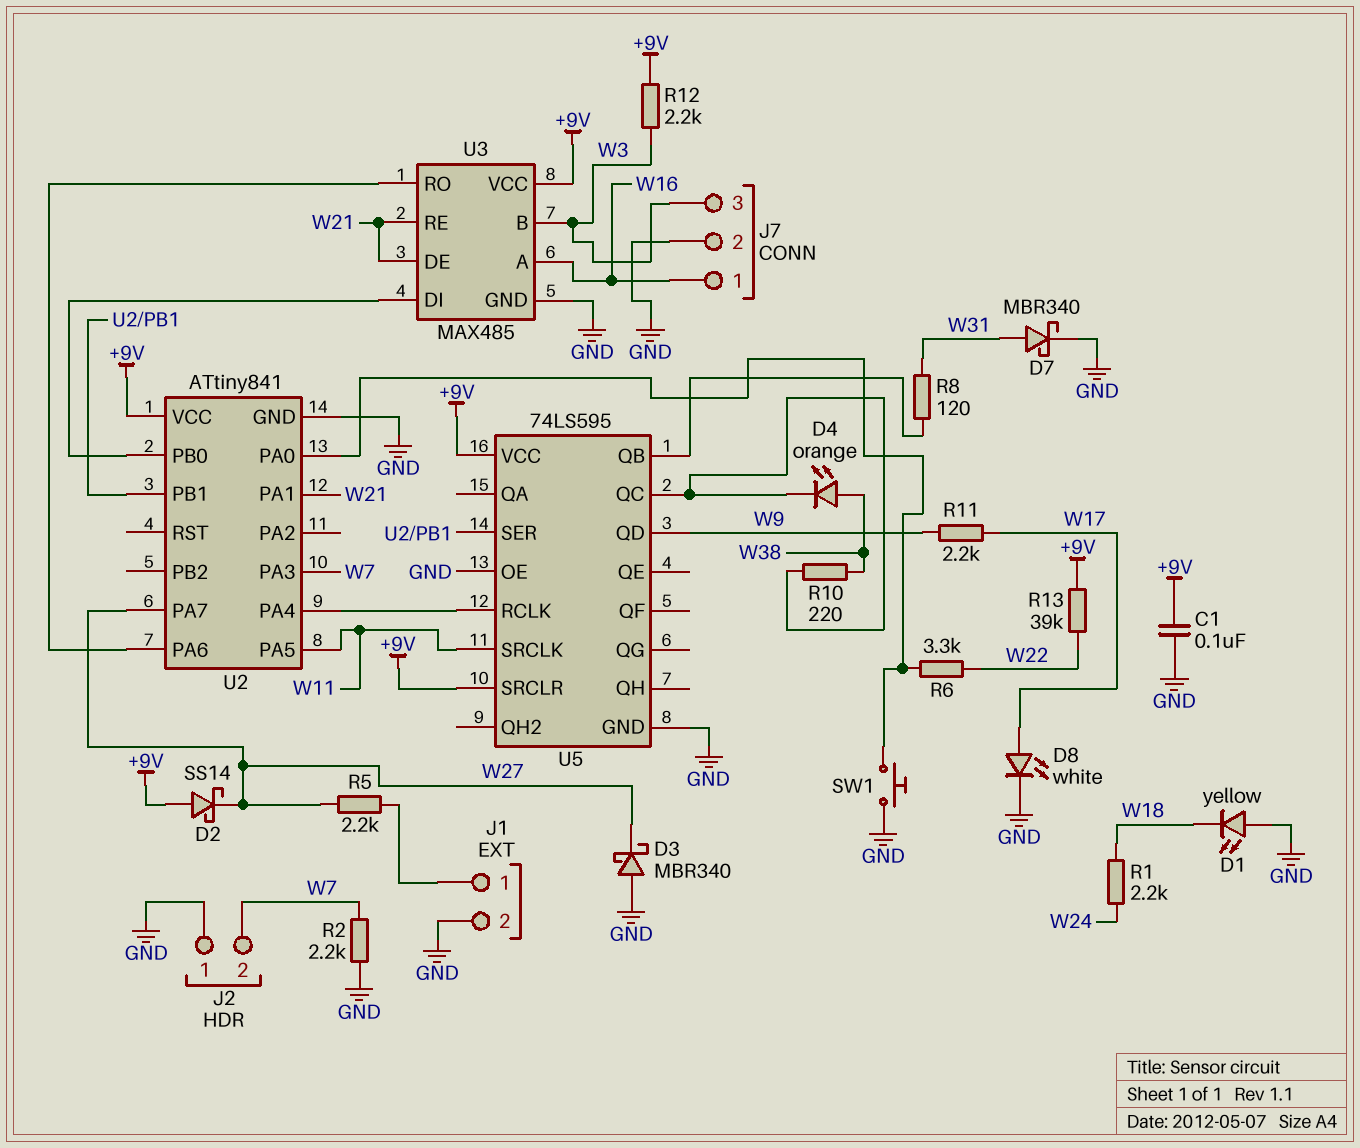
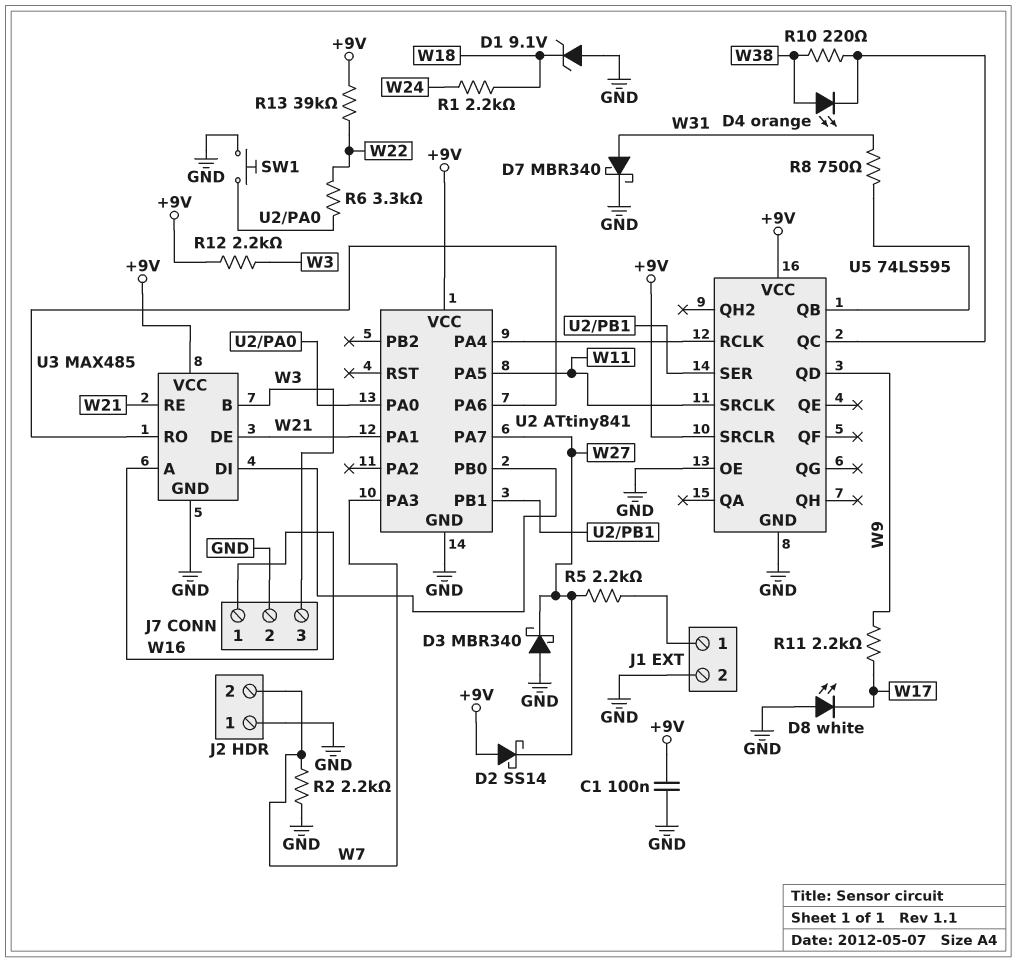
D1: LED yellow (A GND, K W18) -> zener 9.1V (A GND, K W18)
D8: LED white (A W17, K GND) -> LED white (A GND, K W17)
R8: 120 (U5/QB, W31) -> 750 (U5/QB, W31)

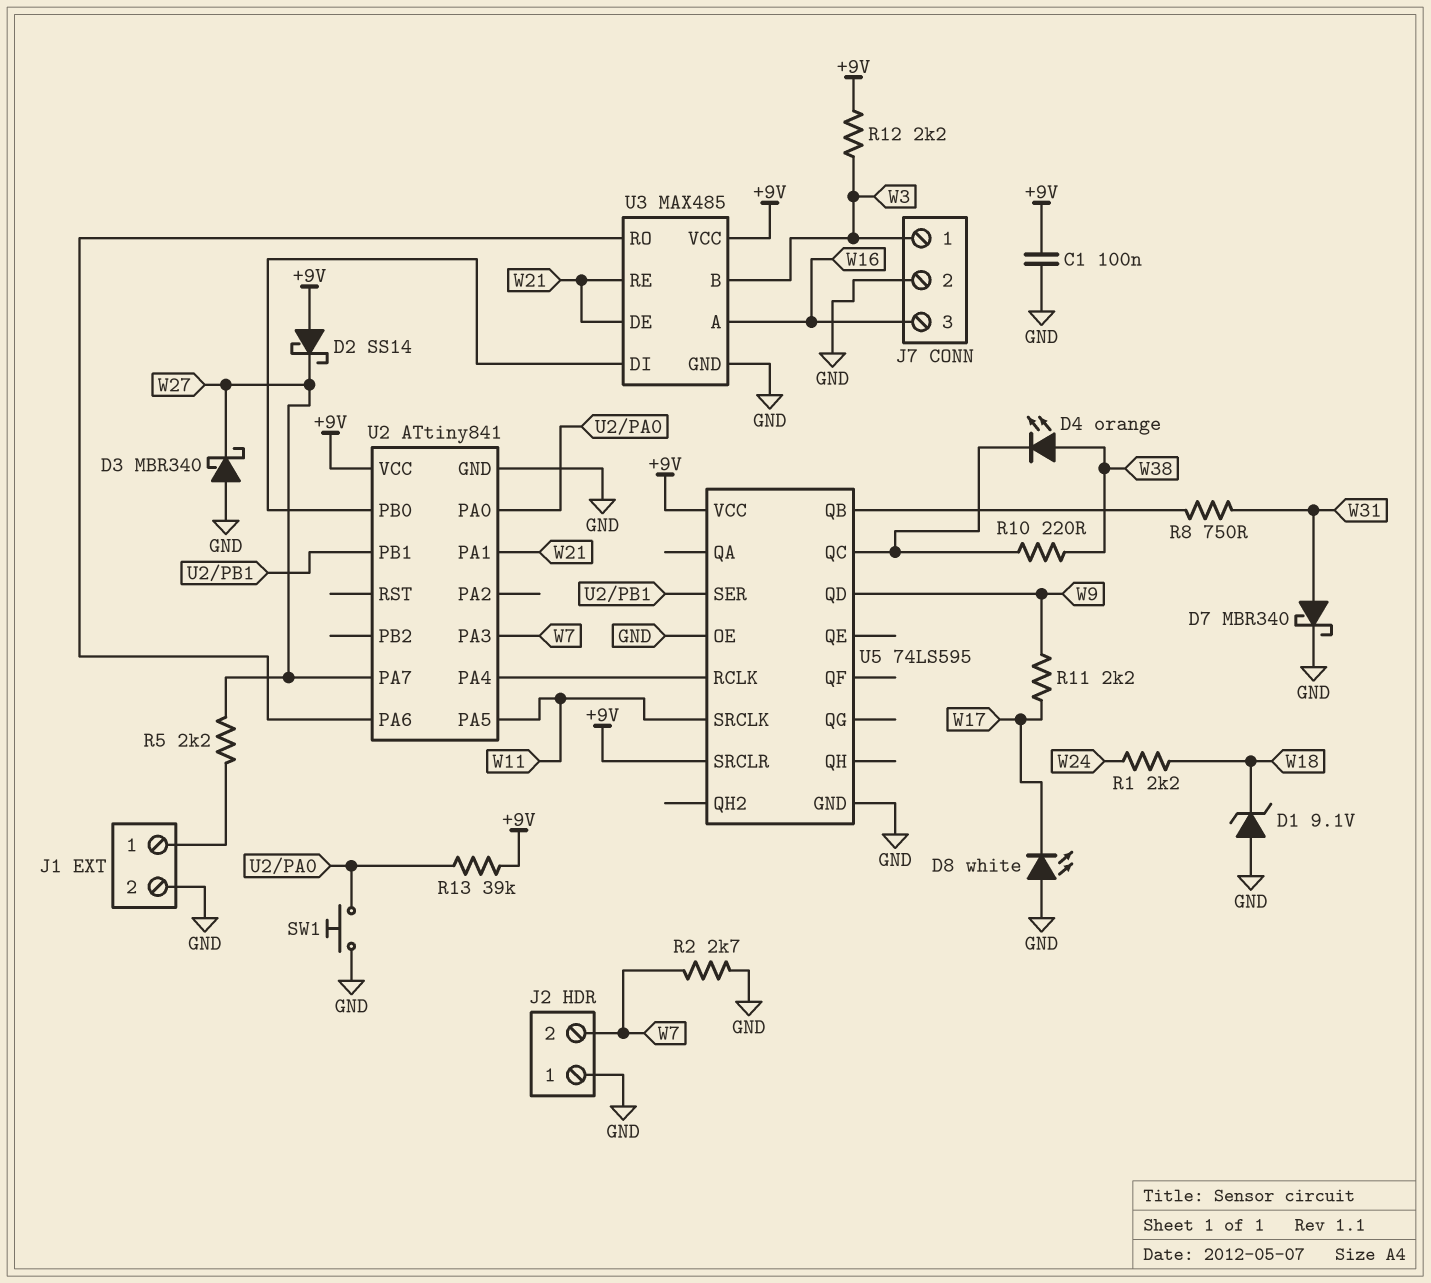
J7 pin 1: W16 -> W3
J7 pin 3: W3 -> W16
R2: 2.2k (GND, W7) -> 2.7k (GND, W7)
R6: 3.3k (U2/PA0, W22) -> none
R13: 39k (+9V, W22) -> 39k (+9V, U2/PA0)

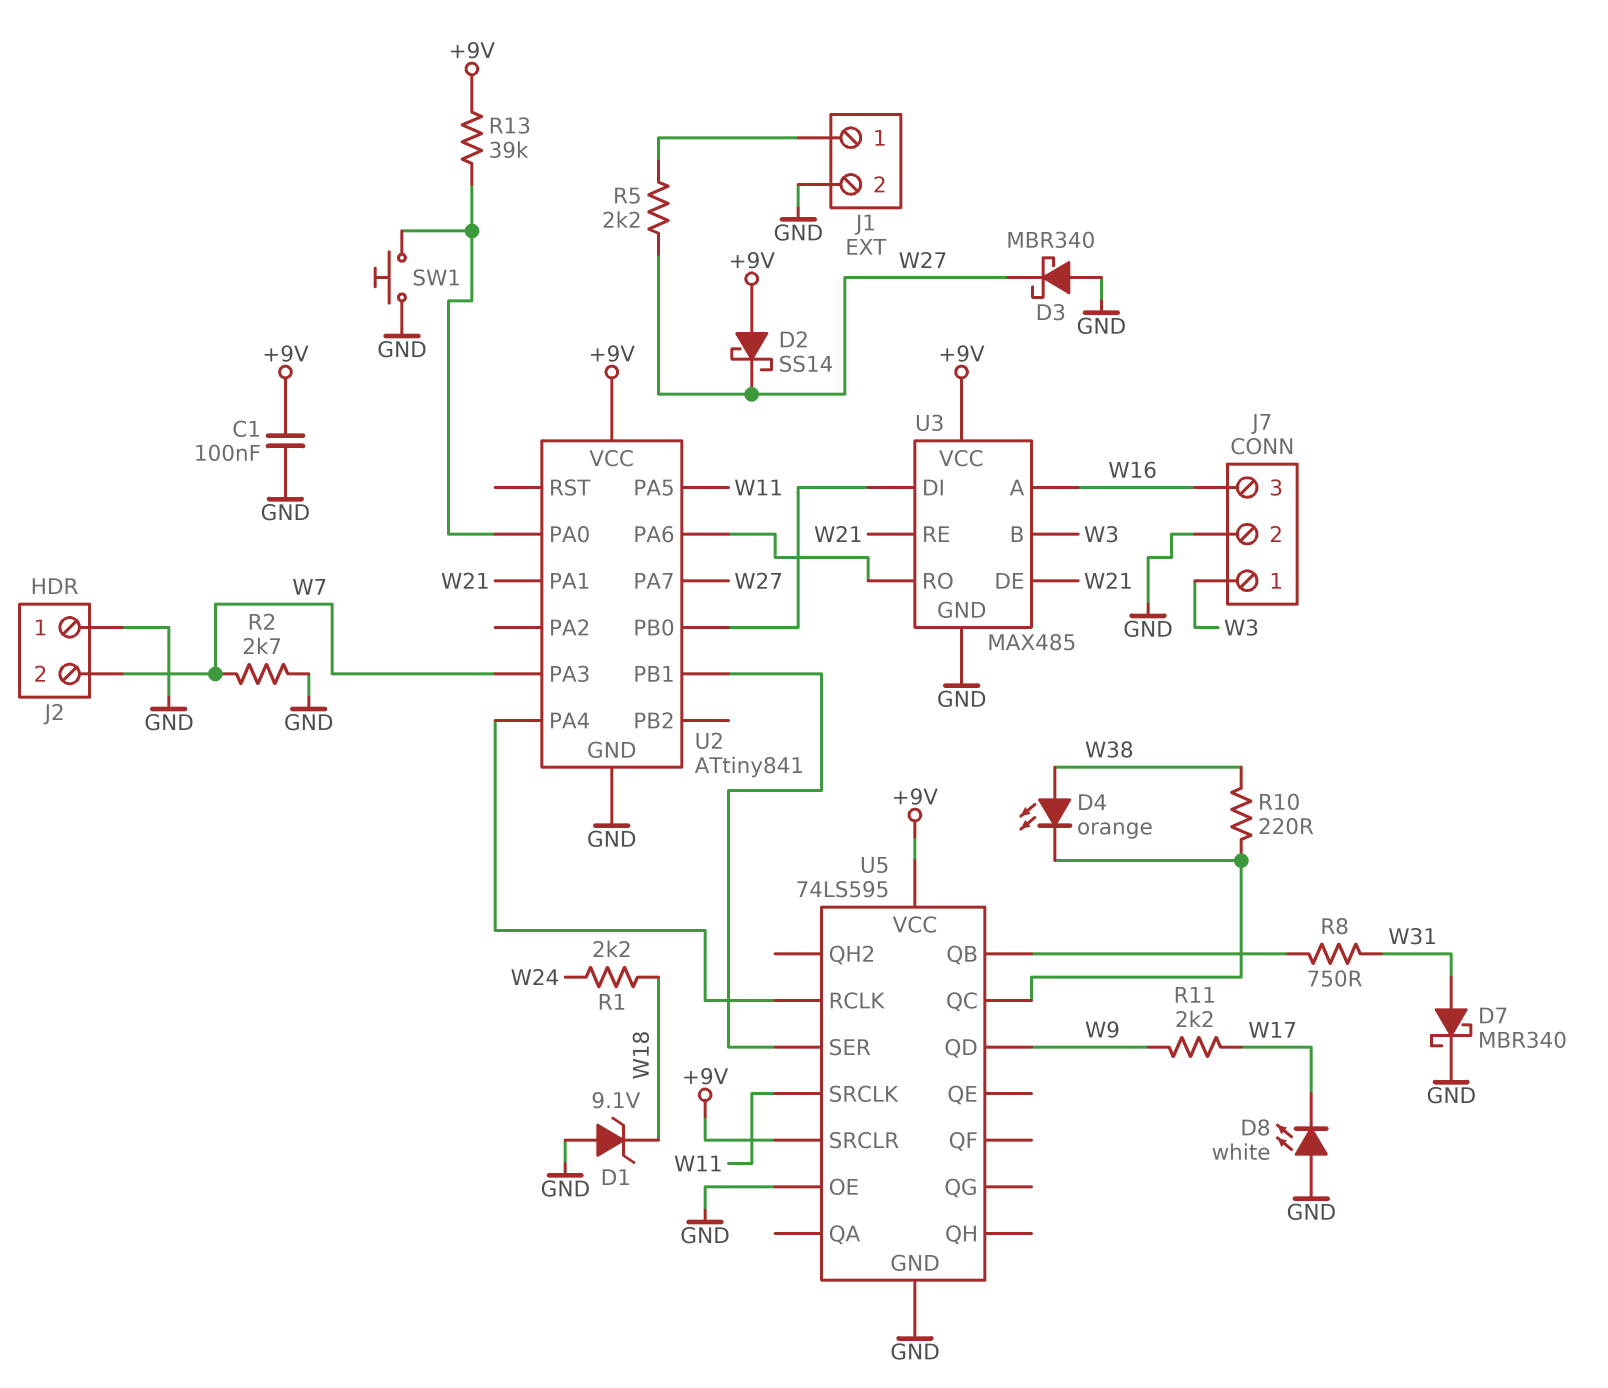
R12: 2.2k (+9V, W3) -> none

